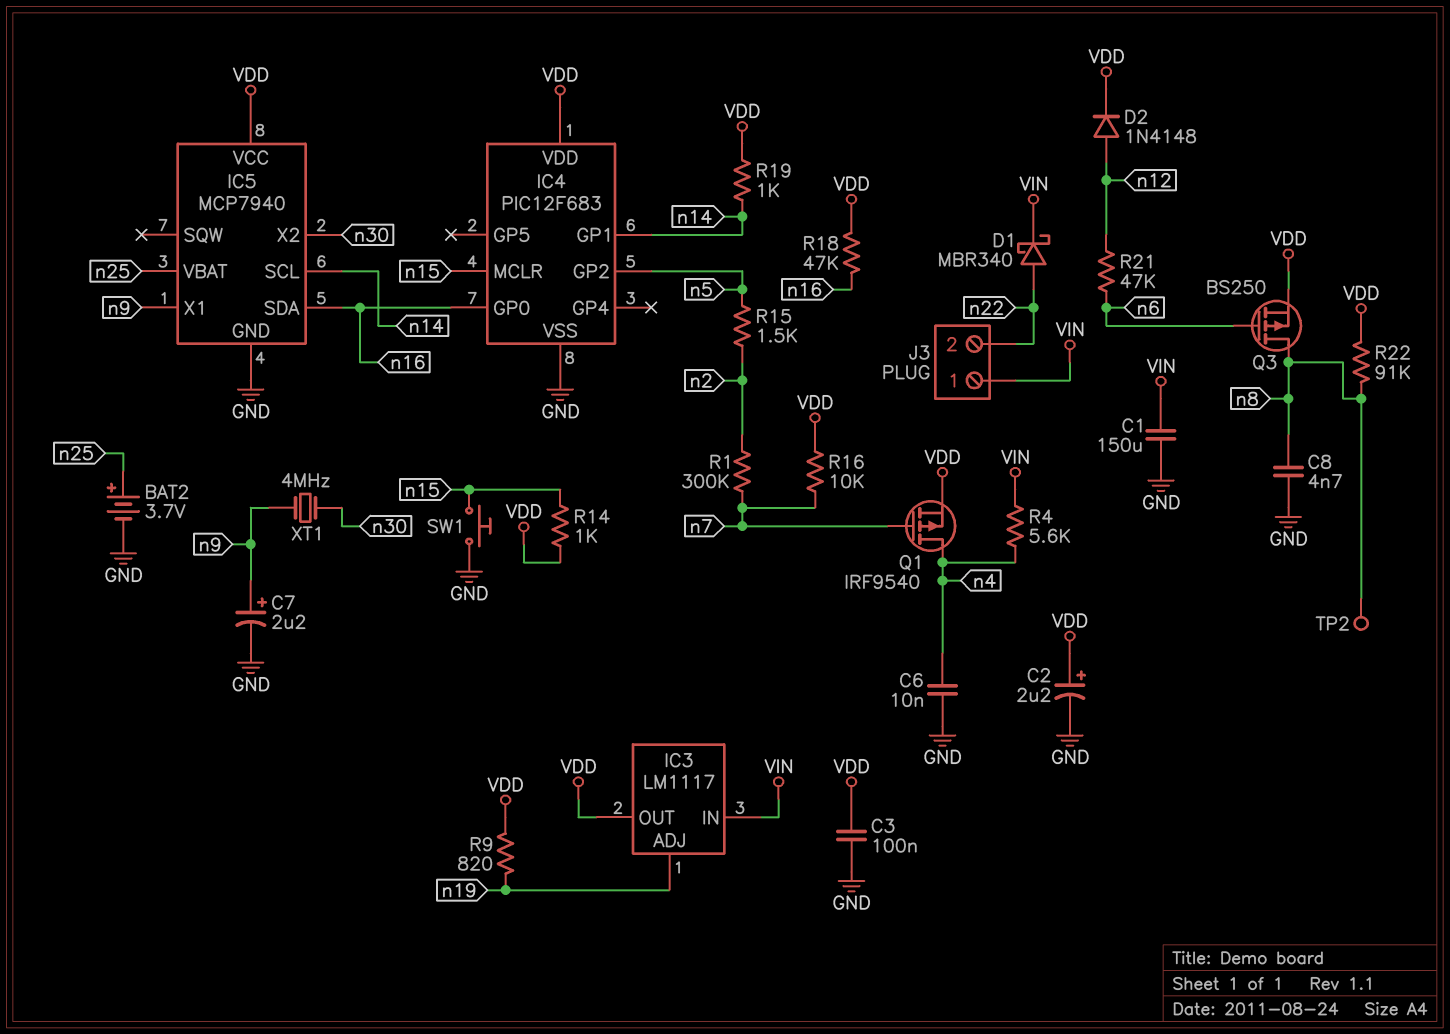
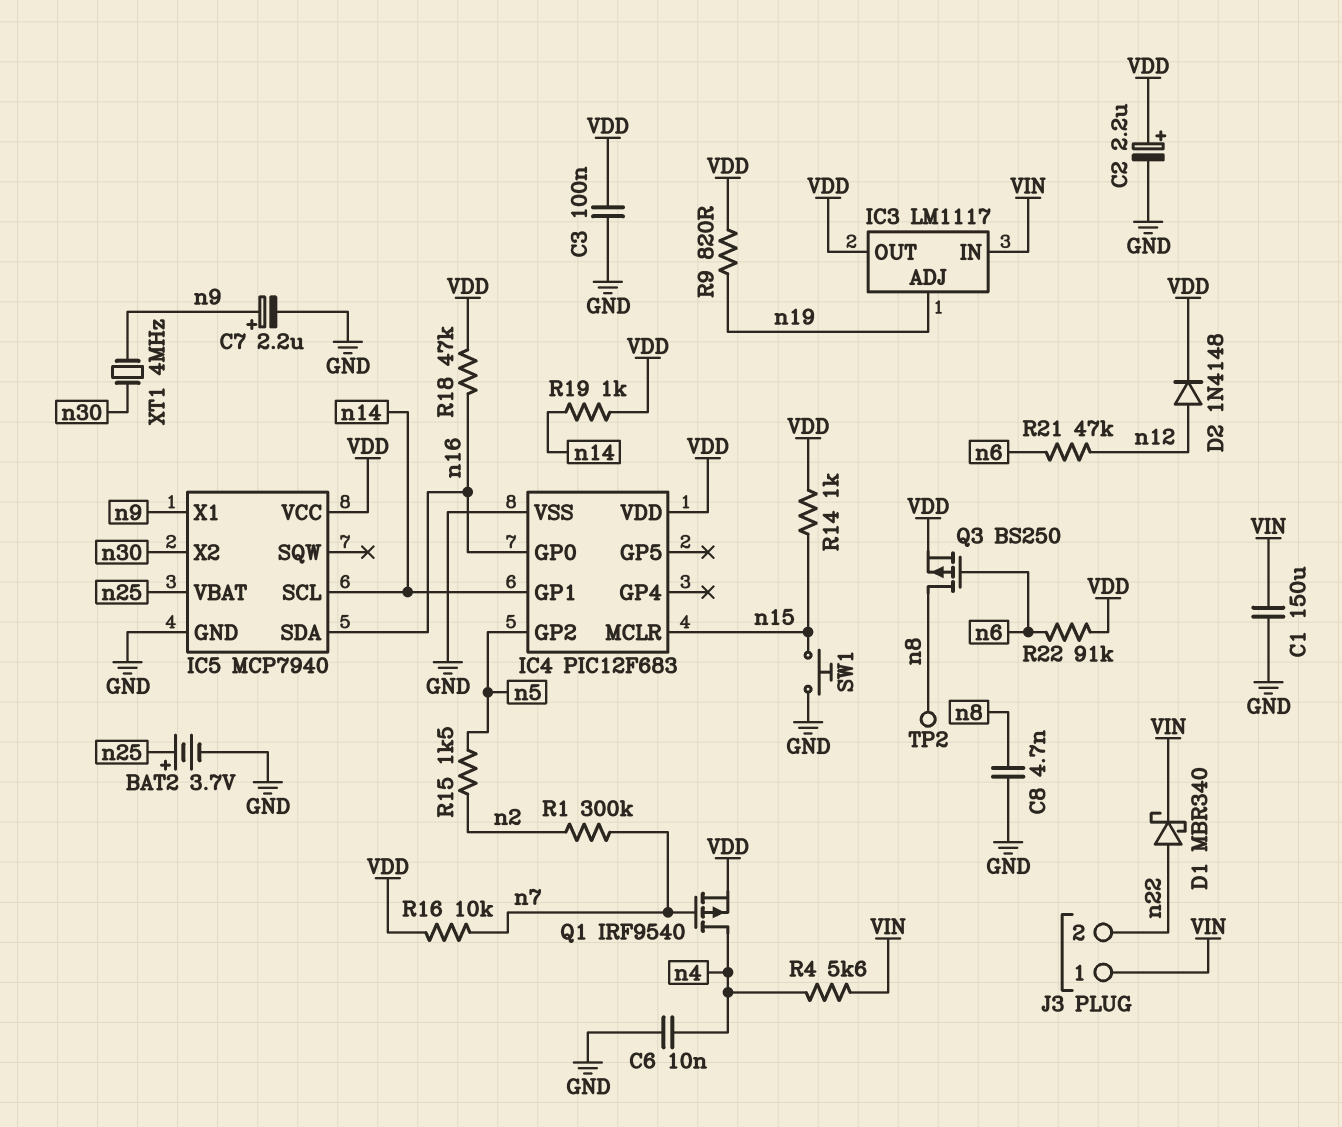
R22: 91k (VDD, n8) -> 91k (VDD, n6)

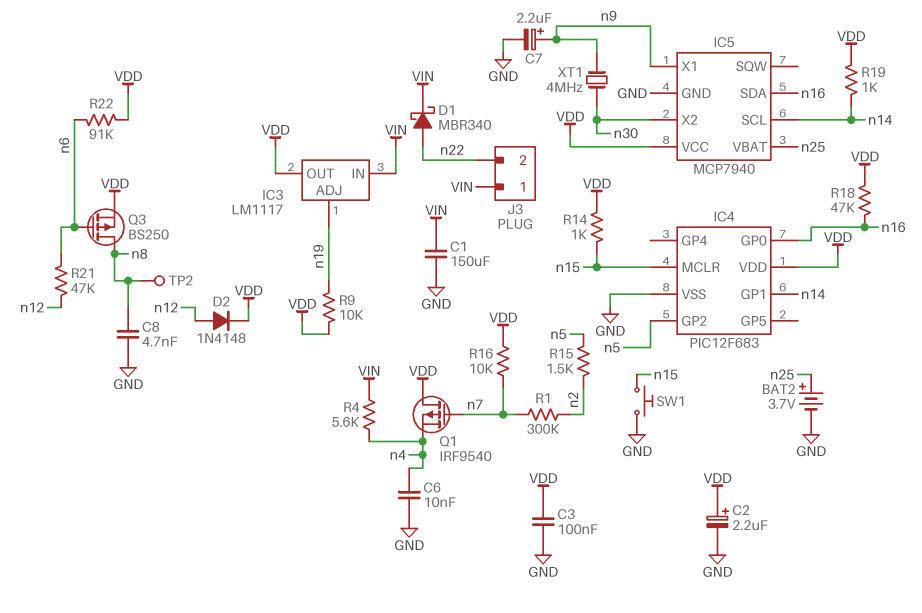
Q1: PMOS IRF9540 (G n7, D n4, S VDD) -> PMOS IRF9540 (G n7, D VDD, S n4)
R9: 820 (VDD, n19) -> 10k (VDD, n19)

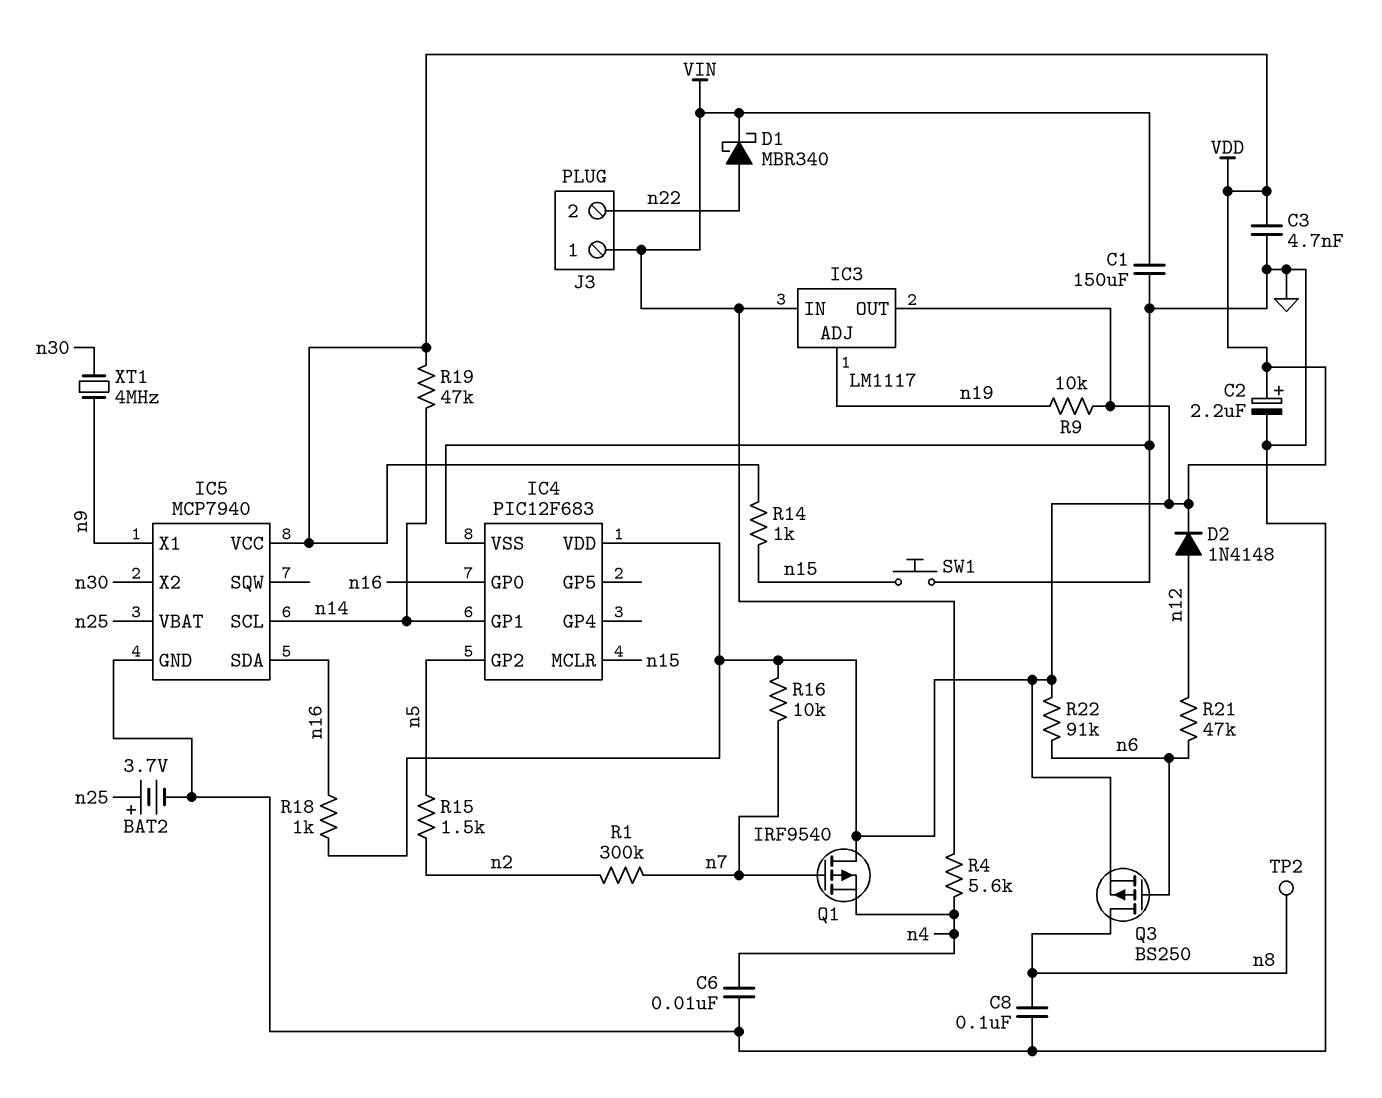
C3: 100nF (GND, VDD) -> 4.7nF (GND, VDD)
C7: 2.2uF (plus n9, minus GND) -> none
C8: 4.7nF (GND, n8) -> 100nF (GND, n8)
R18: 47k (VDD, n16) -> 1k (VDD, n16)
R19: 1k (VDD, n14) -> 47k (VDD, n14)

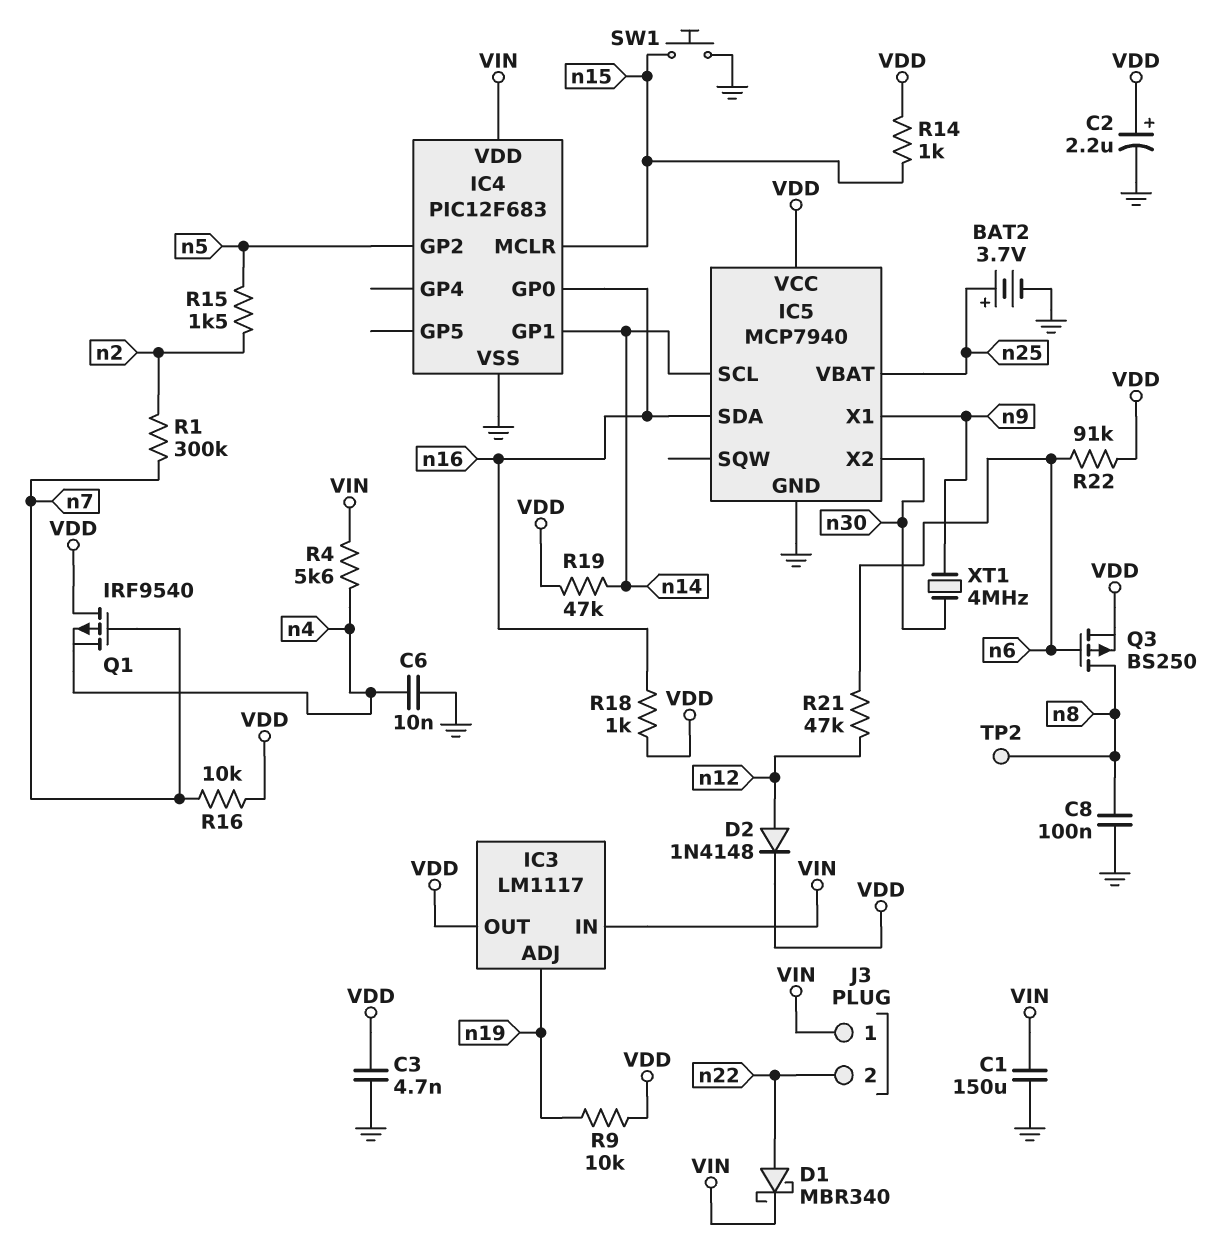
IC4 pin VDD: VDD -> VIN

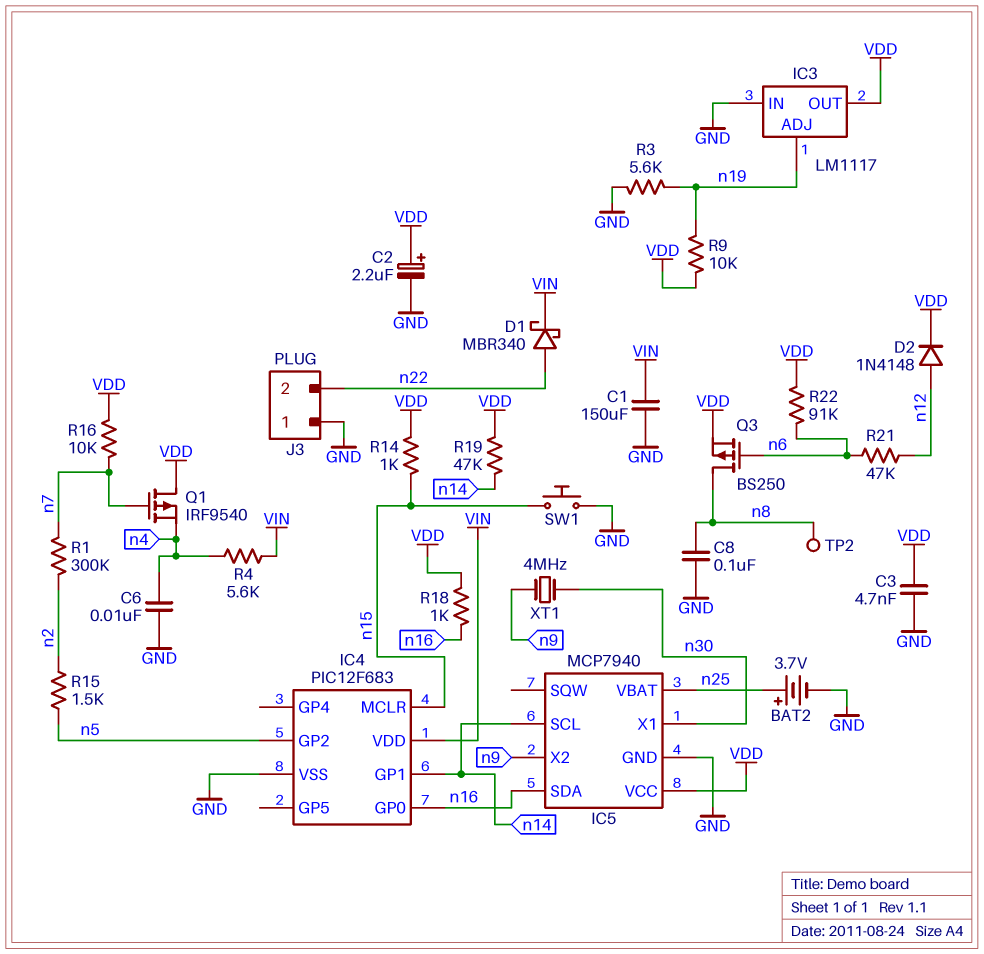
IC3 pin IN: VIN -> GND
IC5 pin X1: n9 -> n30
IC5 pin X2: n30 -> n9
J3 pin 1: VIN -> GND
R3: none -> 5.6k (GND, n19)

